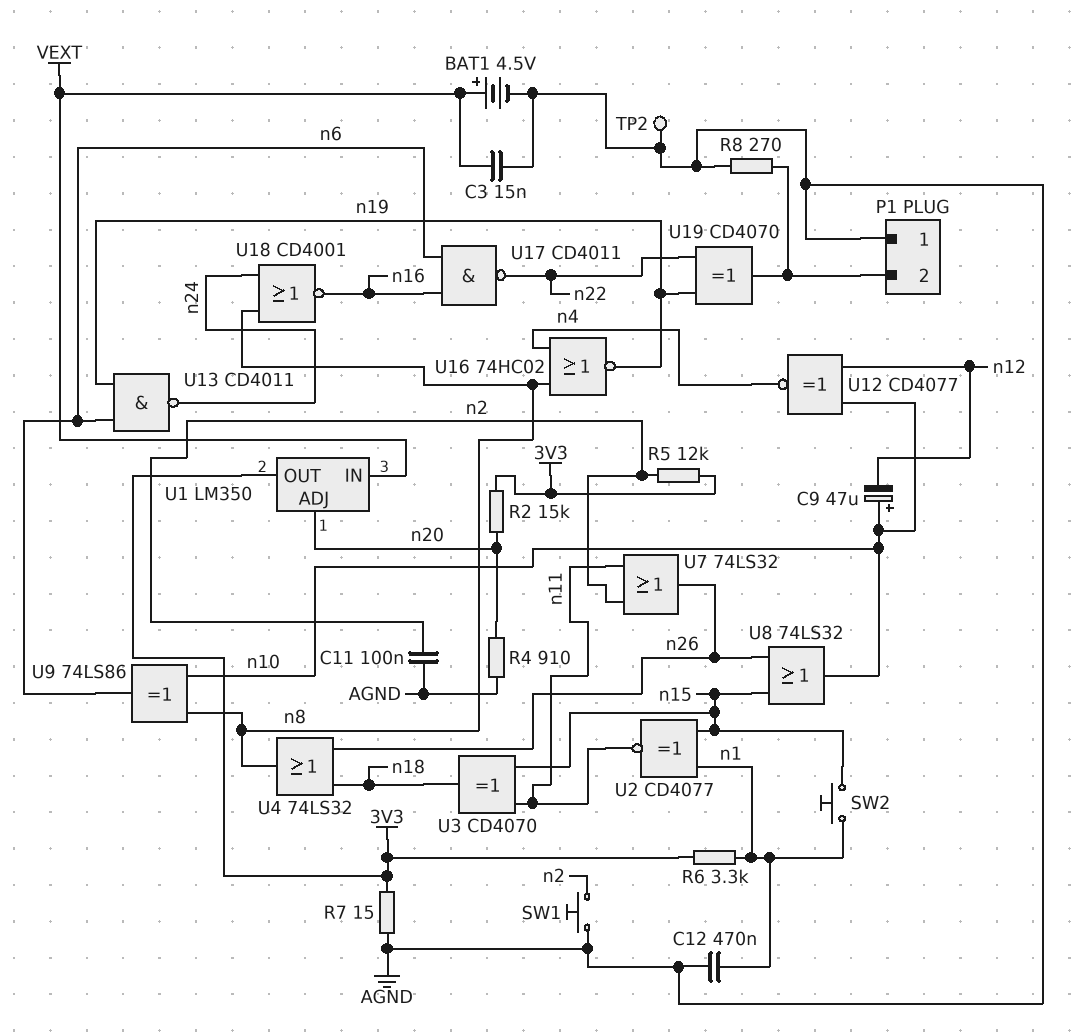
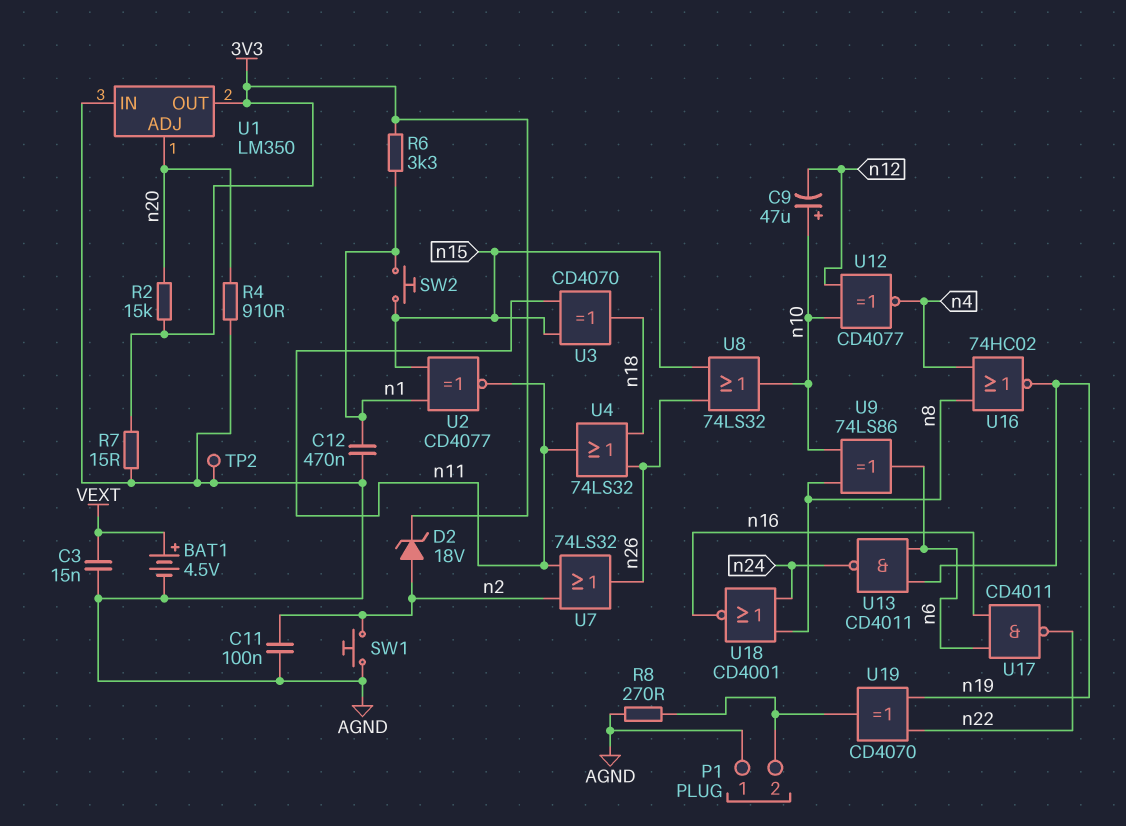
D2: none -> zener 18V (A n2, K 3V3)
R5: 12k (3V3, n2) -> none
U1 pin IN: VEXT -> AGND
U4: OR 74LS32 (in n18, in n26, out n8) -> OR 74LS32 (in n18, in n26, out n11)

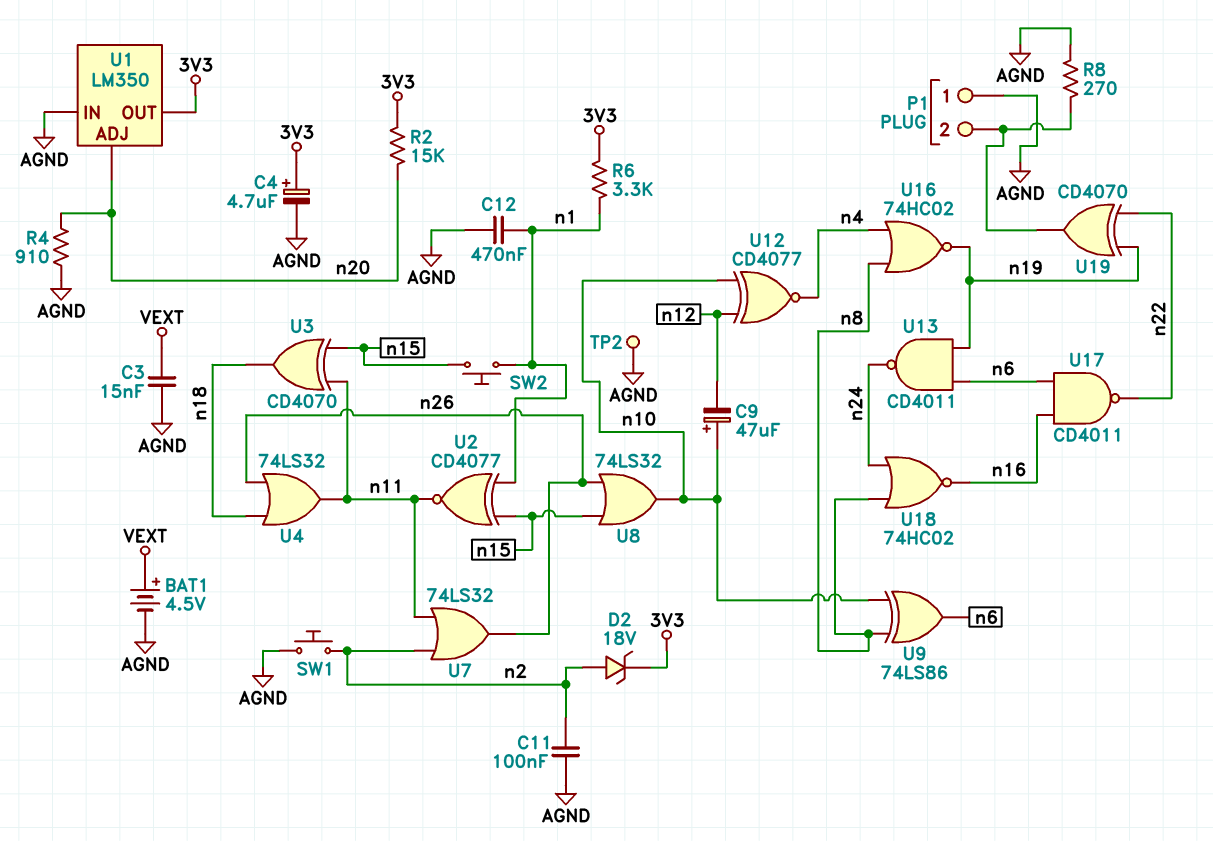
C4: none -> 4.7uF (plus 3V3, minus AGND)
R7: 15 (3V3, AGND) -> none
U18: NOR CD4001 (in n8, in n24, out n16) -> NOR 74HC02 (in n8, in n24, out n16)

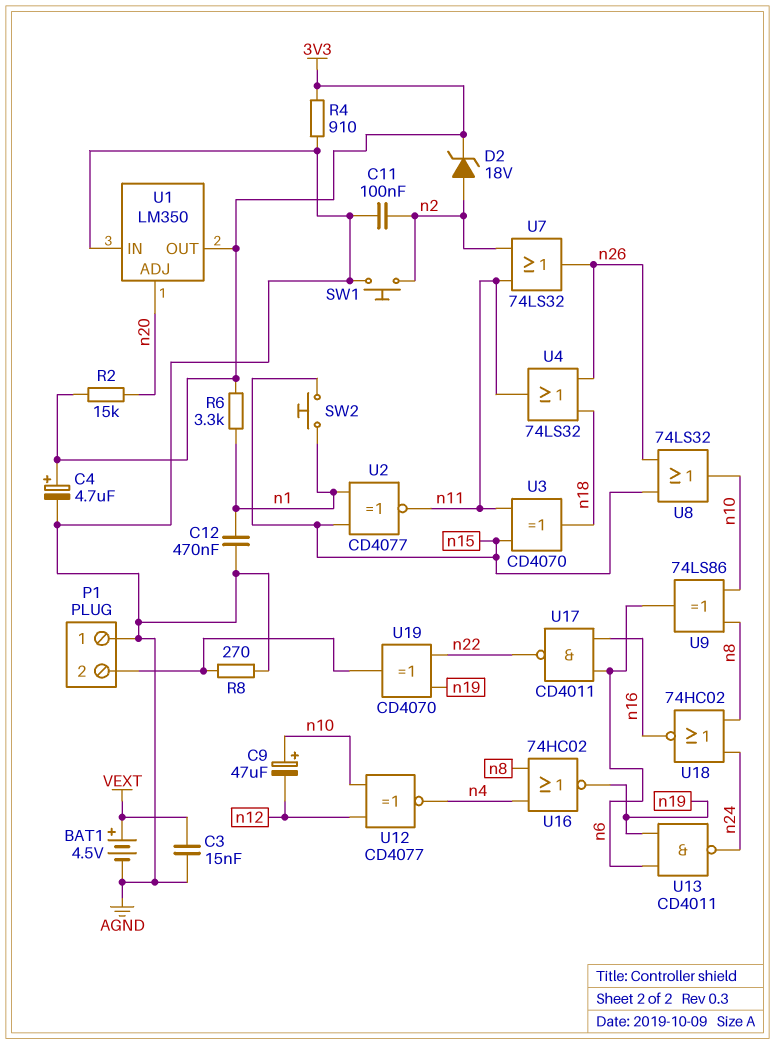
R4: 910 (AGND, n20) -> 910 (3V3, AGND)
TP2: test point (AGND) -> none

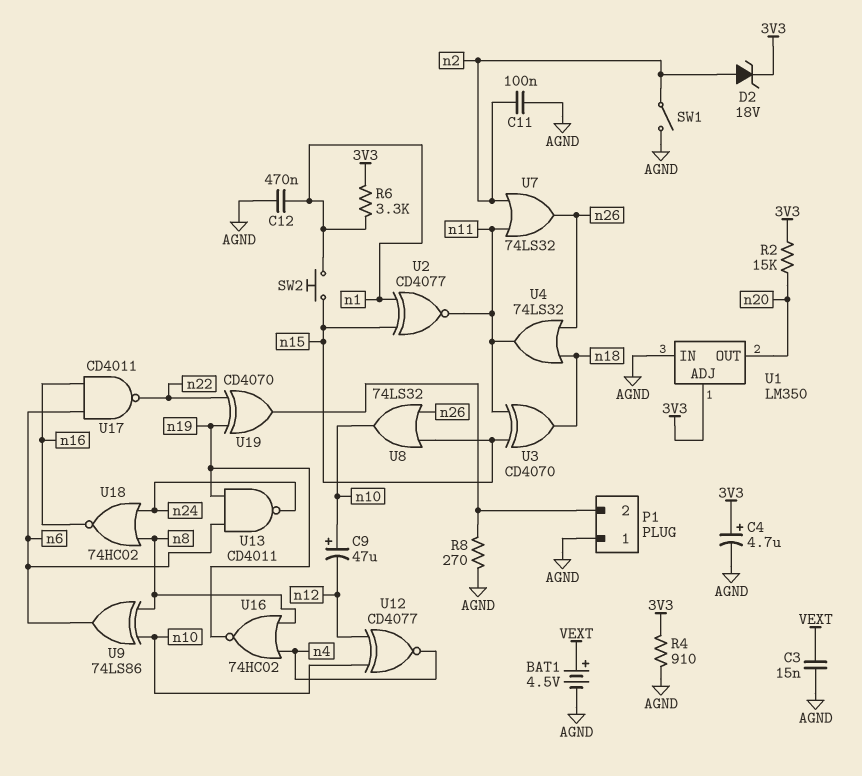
SW1: button (AGND, n2) -> switch (AGND, n2)
U1 pin ADJ: n20 -> 3V3
U1 pin OUT: 3V3 -> n20

